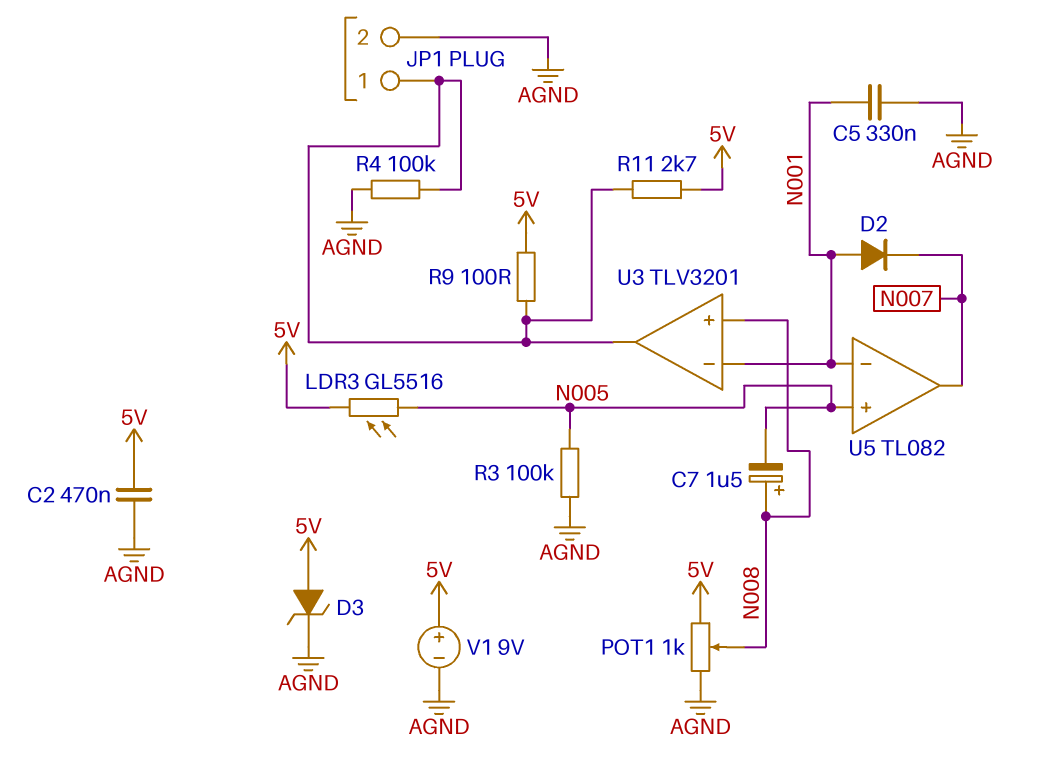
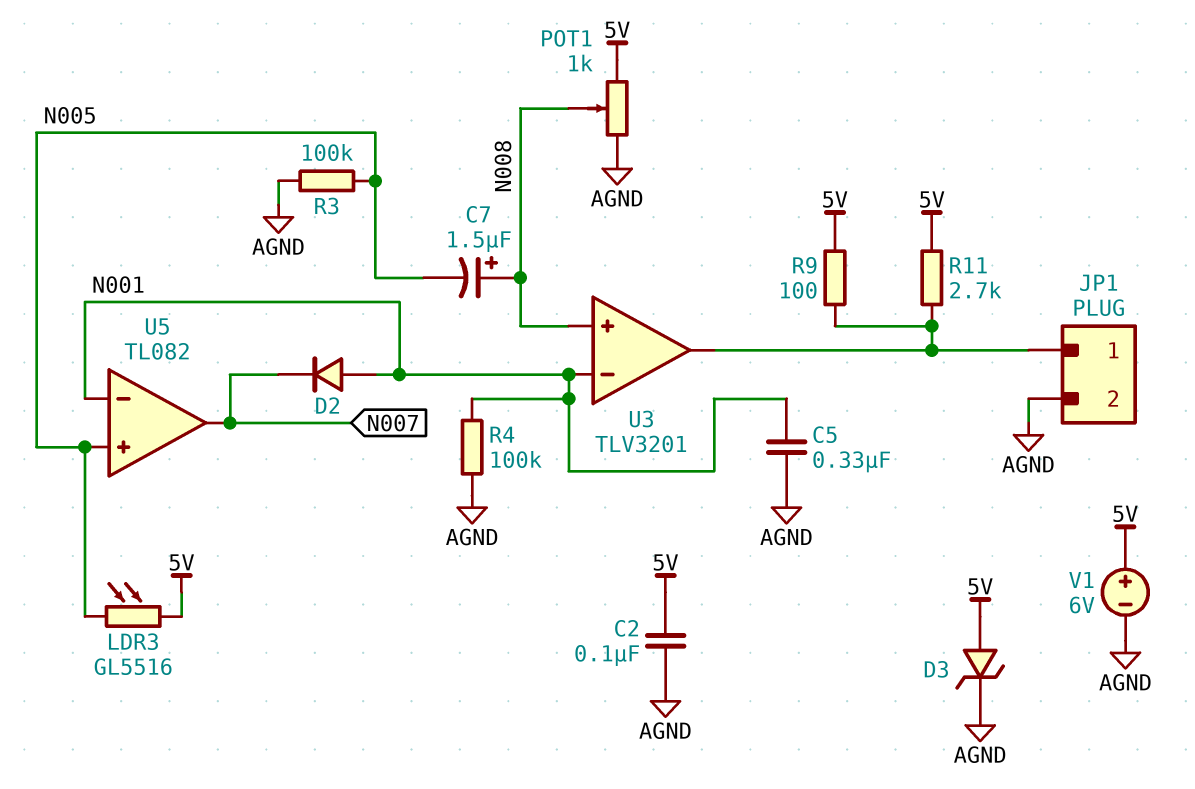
C2: 470nF (5V, AGND) -> 100nF (5V, AGND)
R4: 100k (AGND, JP1/1) -> 100k (AGND, N001)
V1: 9V (plus 5V, minus AGND) -> 6V (plus 5V, minus AGND)

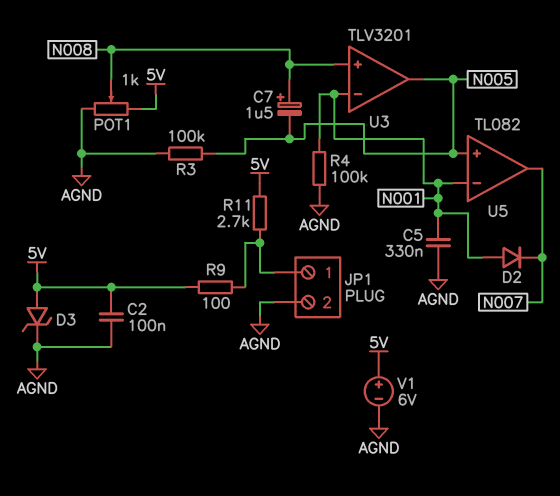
LDR3: GL5516 (5V, N005) -> none
U3 pin out: JP1/1 -> N005

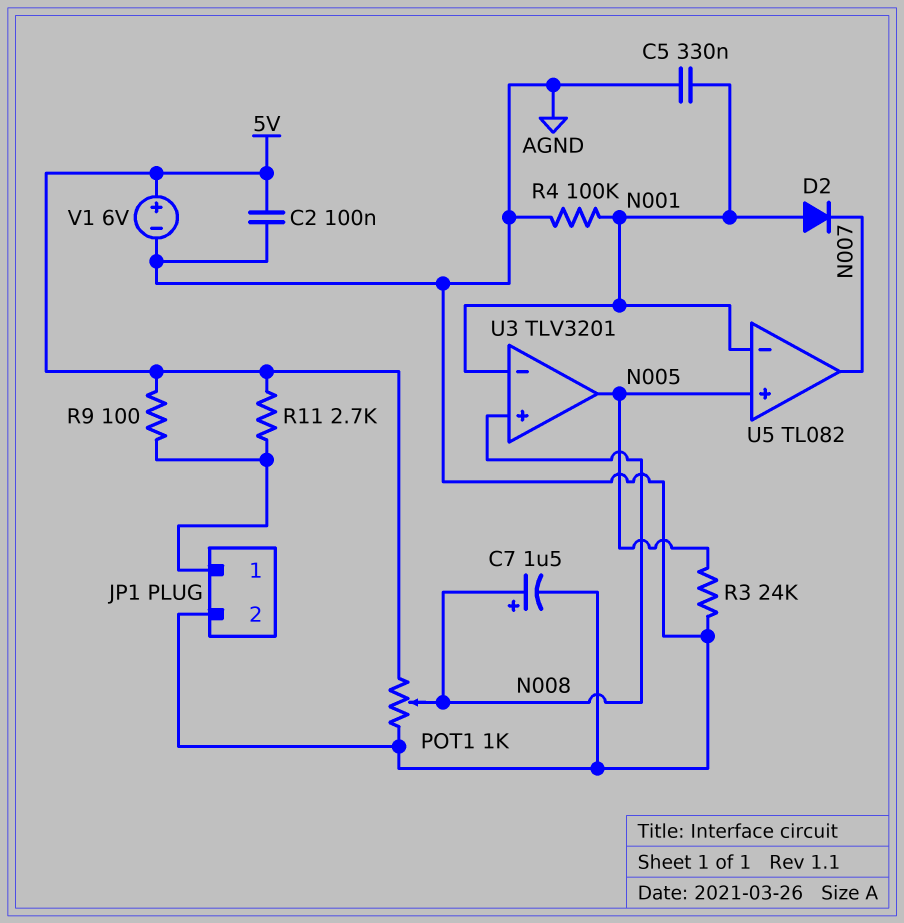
C7: 1.5uF (plus N008, minus N005) -> 1.5uF (plus N008, minus AGND)
D3: zener (A 5V, K AGND) -> none
R3: 100k (AGND, N005) -> 24k (AGND, N005)

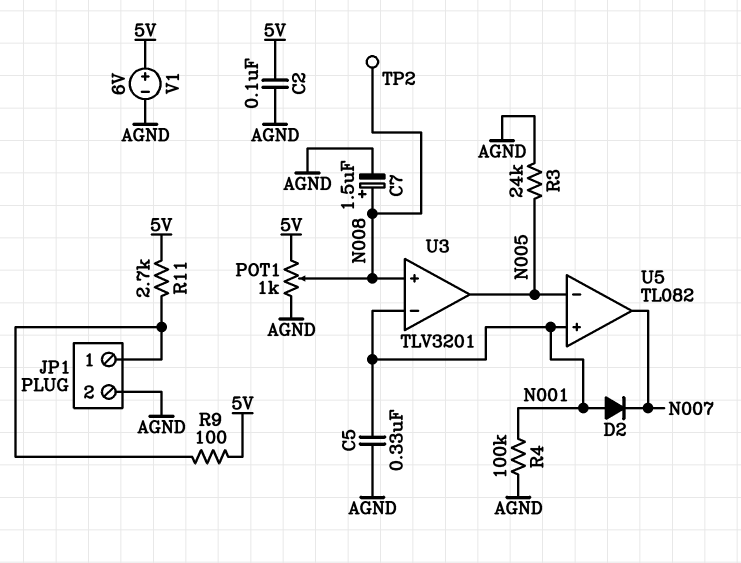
TP2: none -> test point (N008)
U5 pin in+: N005 -> N001
U5 pin in-: N001 -> N005

